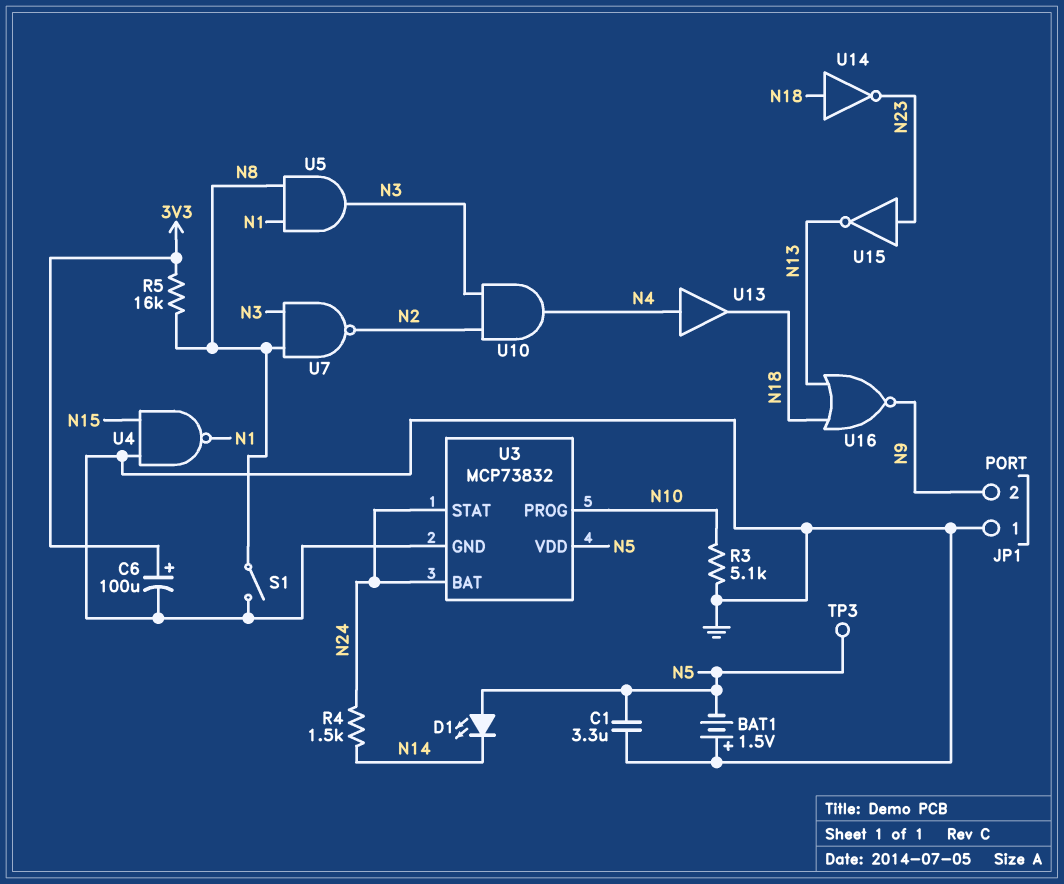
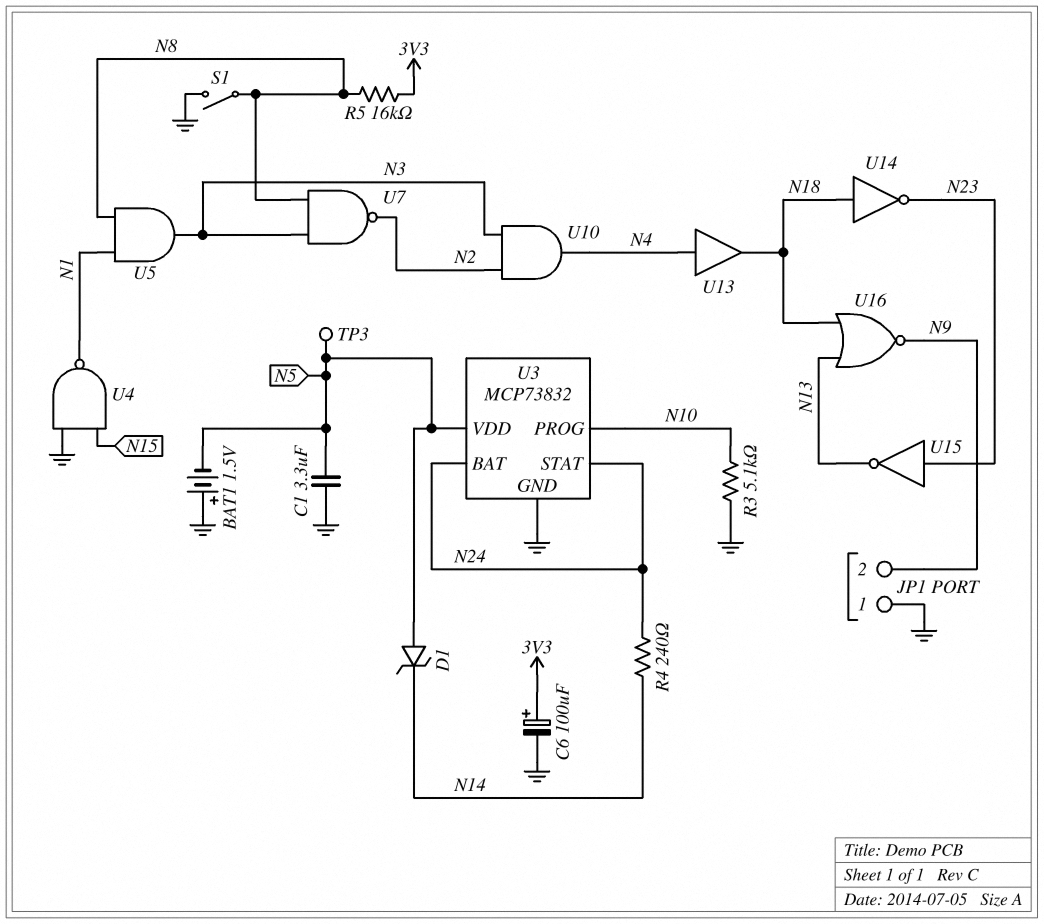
D1: LED (A N5, K N14) -> zener (A N5, K N14)
R4: 1.5k (N14, N24) -> 240 (N14, N24)

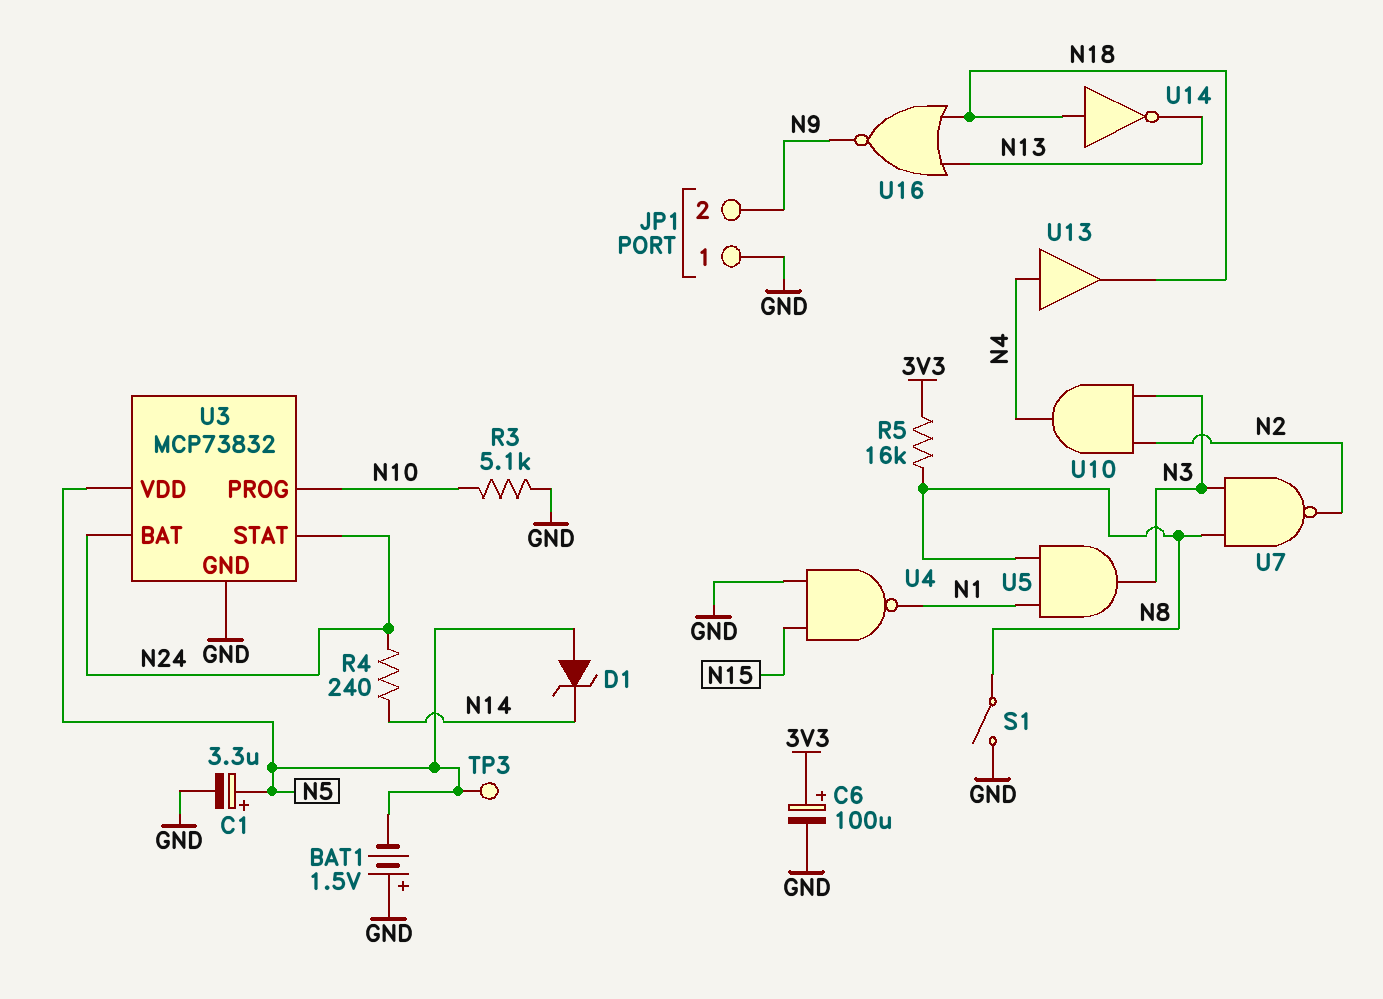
C1: 3.3uF (GND, N5) -> 3.3uF (plus N5, minus GND)
U14: NOT (in N18, out N23) -> NOT (in N18, out N13)
U15: NOT (in N23, out N13) -> none

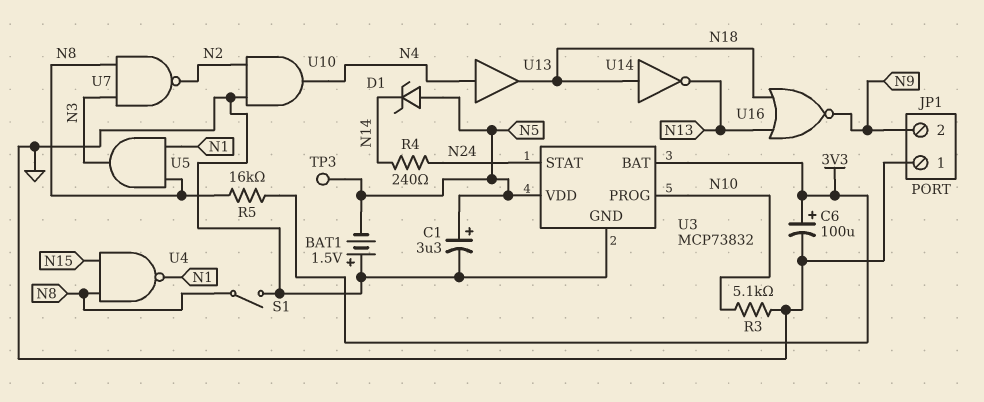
U3 pin BAT: N24 -> 3V3
U4: NAND (in GND, in N15, out N1) -> NAND (in N8, in N15, out N1)
U10: AND (in N2, in N3, out N4) -> AND (in GND, in N2, out N4)

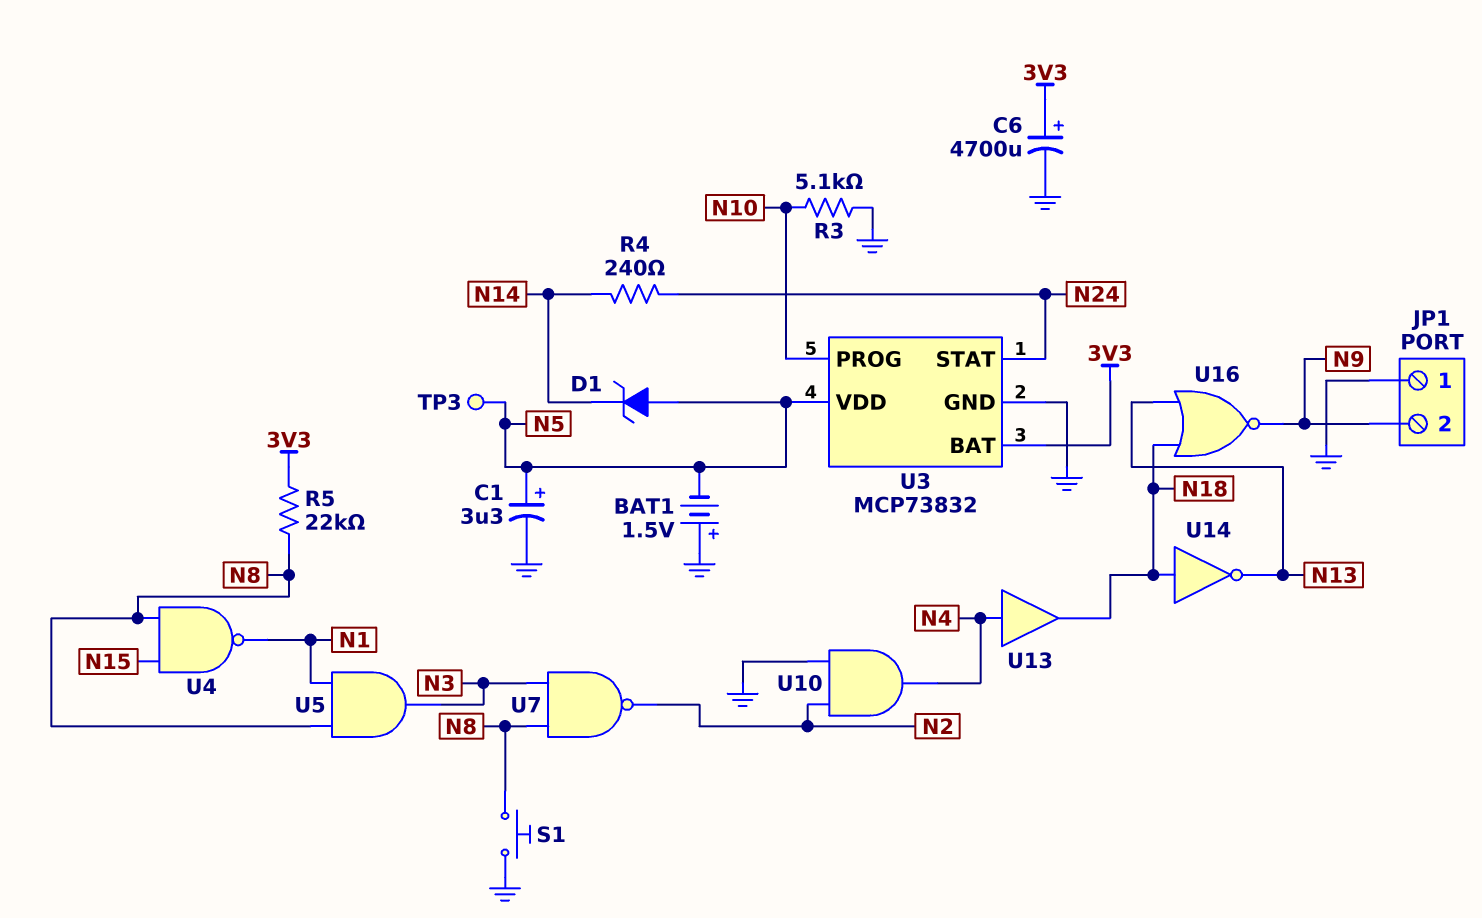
C6: 100uF (plus 3V3, minus GND) -> 4700uF (plus 3V3, minus GND)
R5: 16k (3V3, N8) -> 22k (3V3, N8)
S1: switch (GND, N8) -> button (GND, N8)

